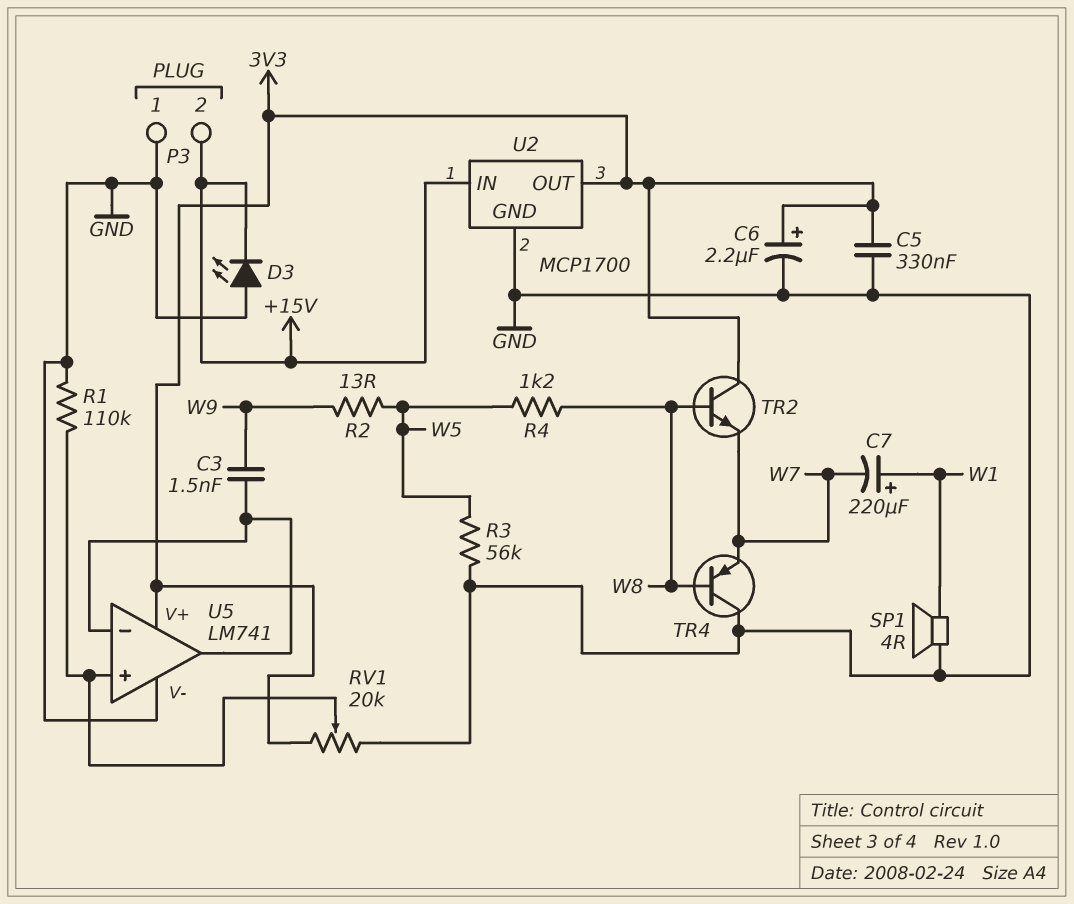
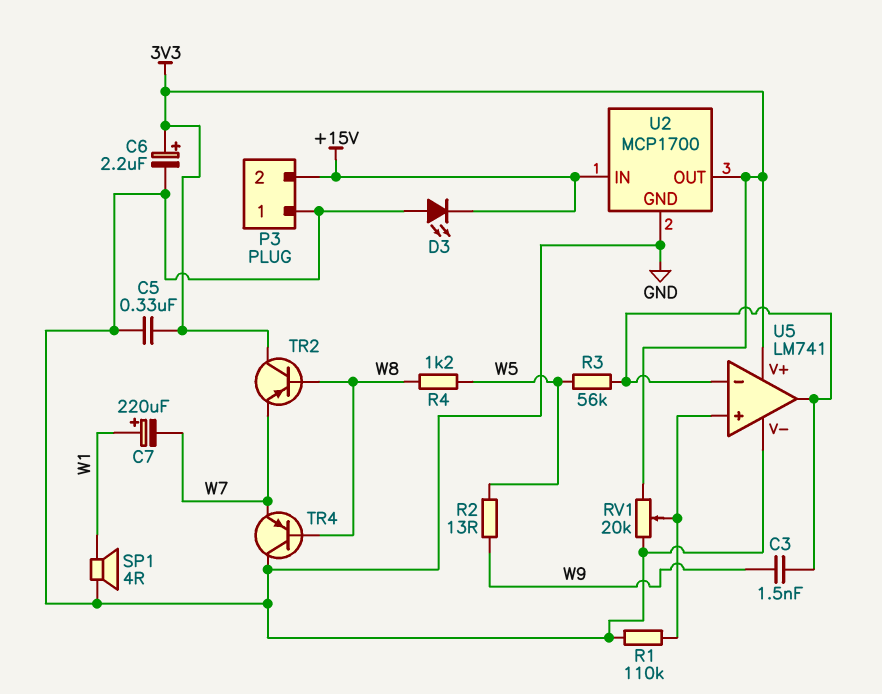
R3: 56k (GND, W5) -> 56k (U5/in-, W5)
TR2: NPN (B W8, C 3V3, E W7) -> PNP (B W8, C 3V3, E W7)

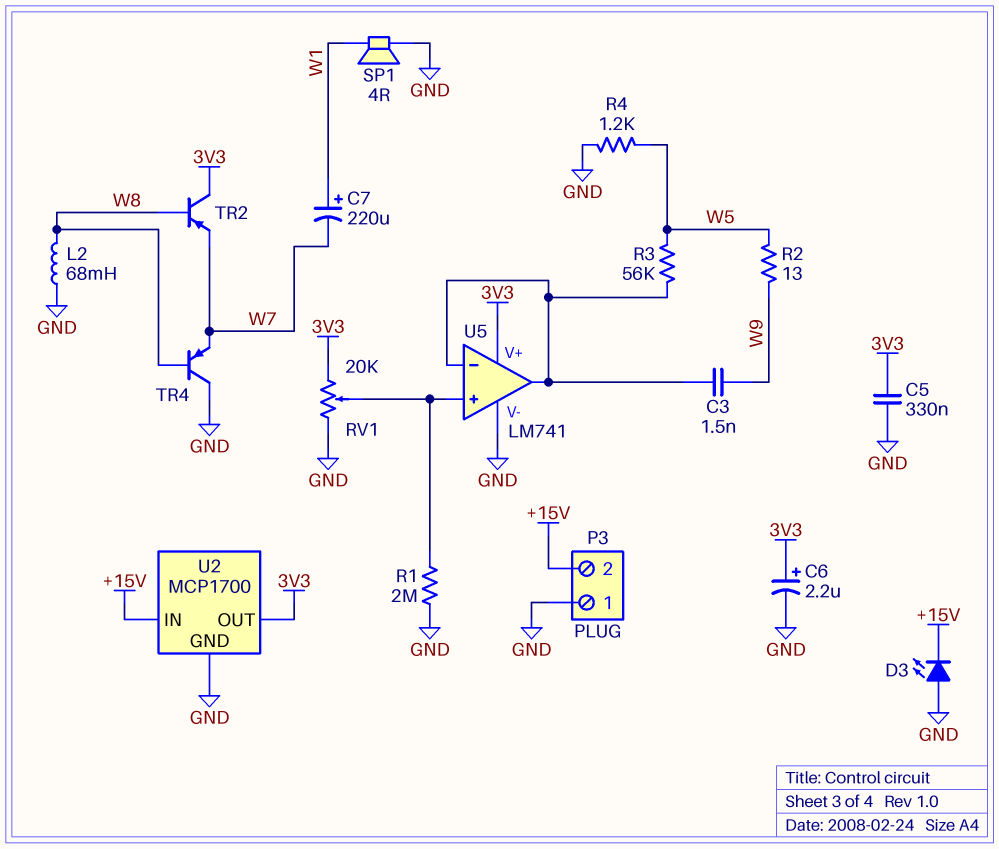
L2: none -> 68mH (GND, W8)
R1: 110k (GND, U5/in+) -> 2M (GND, U5/in+)
R4: 1.2k (W5, W8) -> 1.2k (GND, W5)

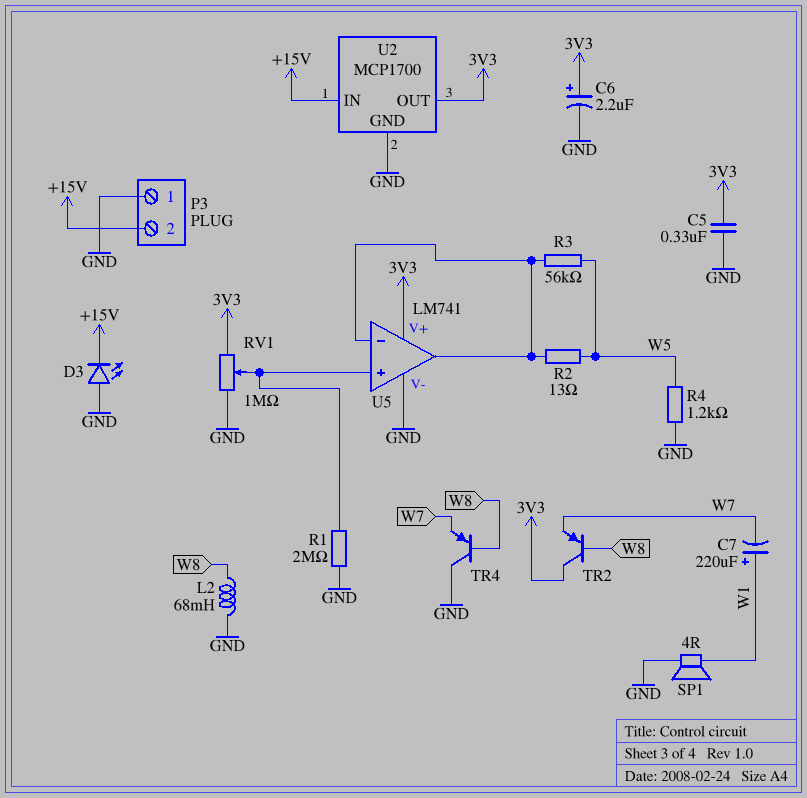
C3: 1.5nF (U5/in-, W9) -> none
R2: 13 (W5, W9) -> 13 (U5/in-, W5)
RV1: 20k (3V3, GND, wiper U5/in+) -> 1M (3V3, GND, wiper U5/in+)

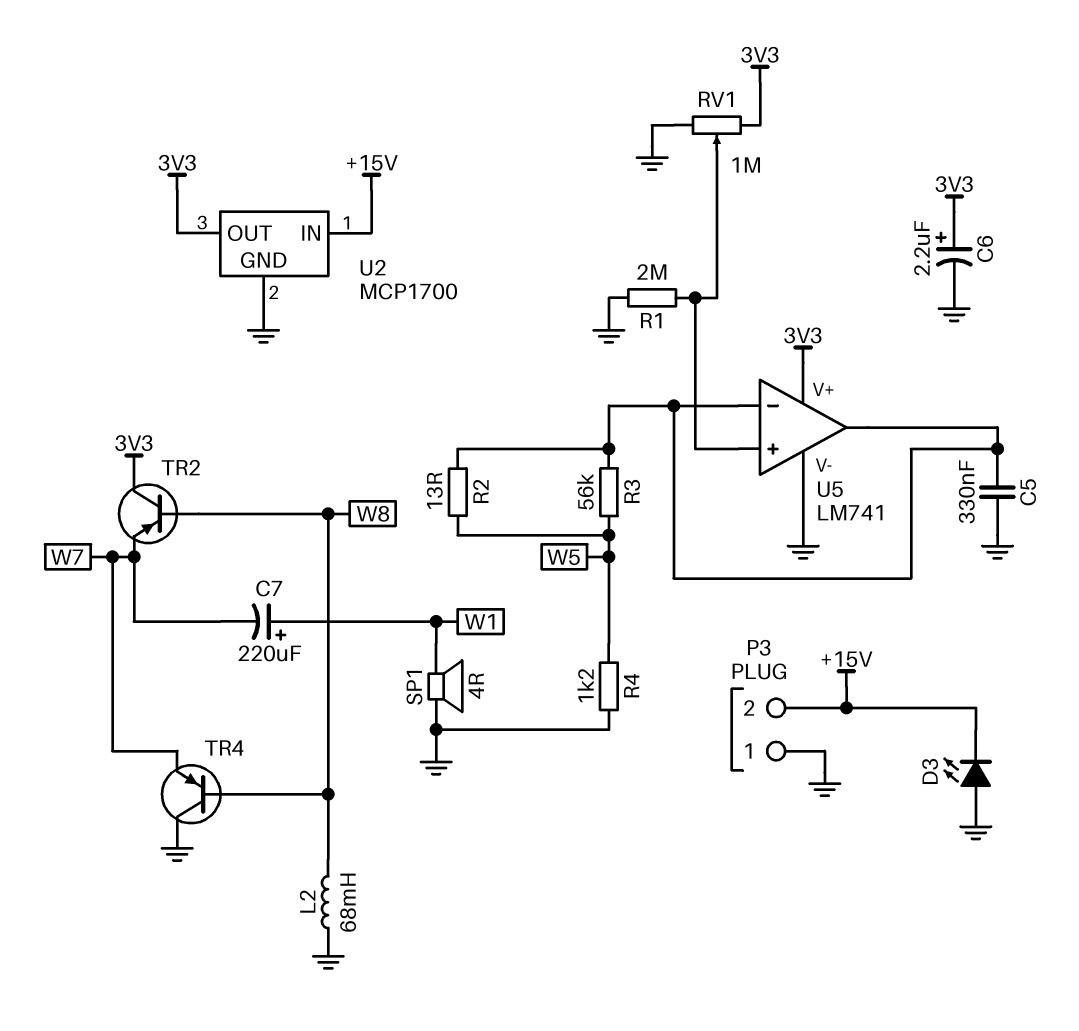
C5: 330nF (3V3, GND) -> 330nF (GND, U5/in-)

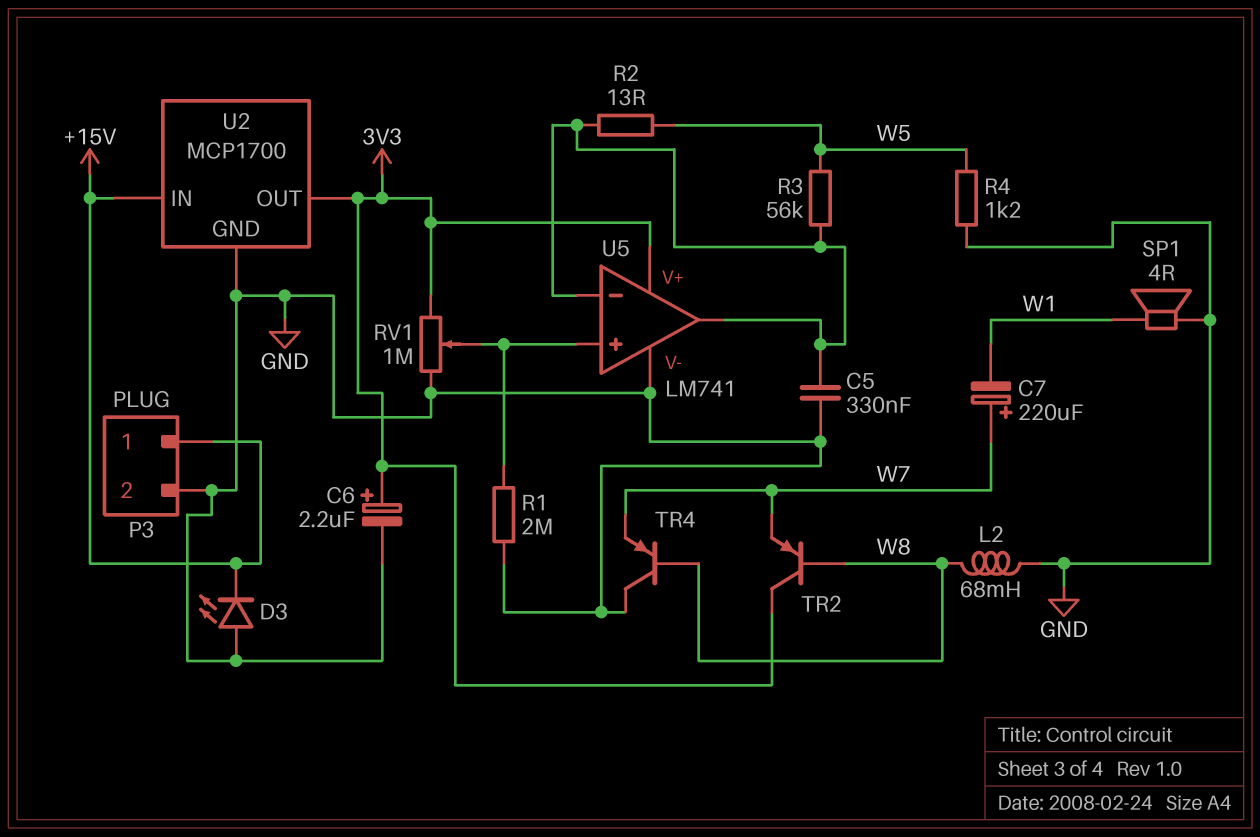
C7: 220uF (plus W1, minus W7) -> 220uF (plus W7, minus W1)
P3 pin 1: GND -> +15V
P3 pin 2: +15V -> GND

